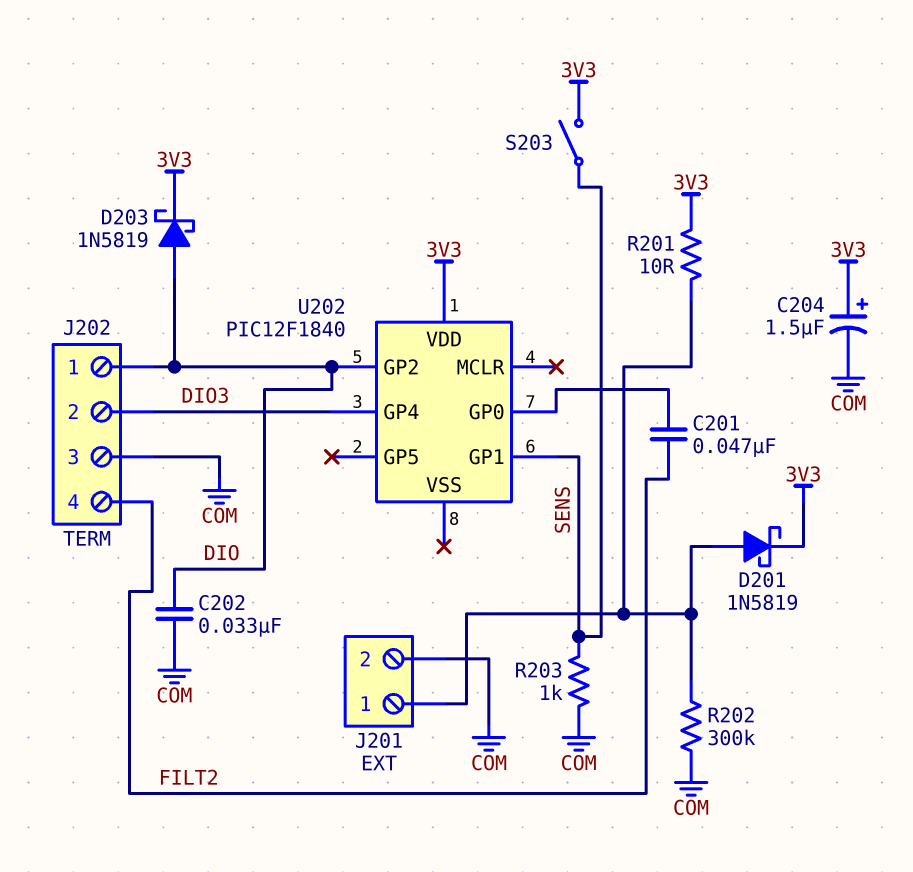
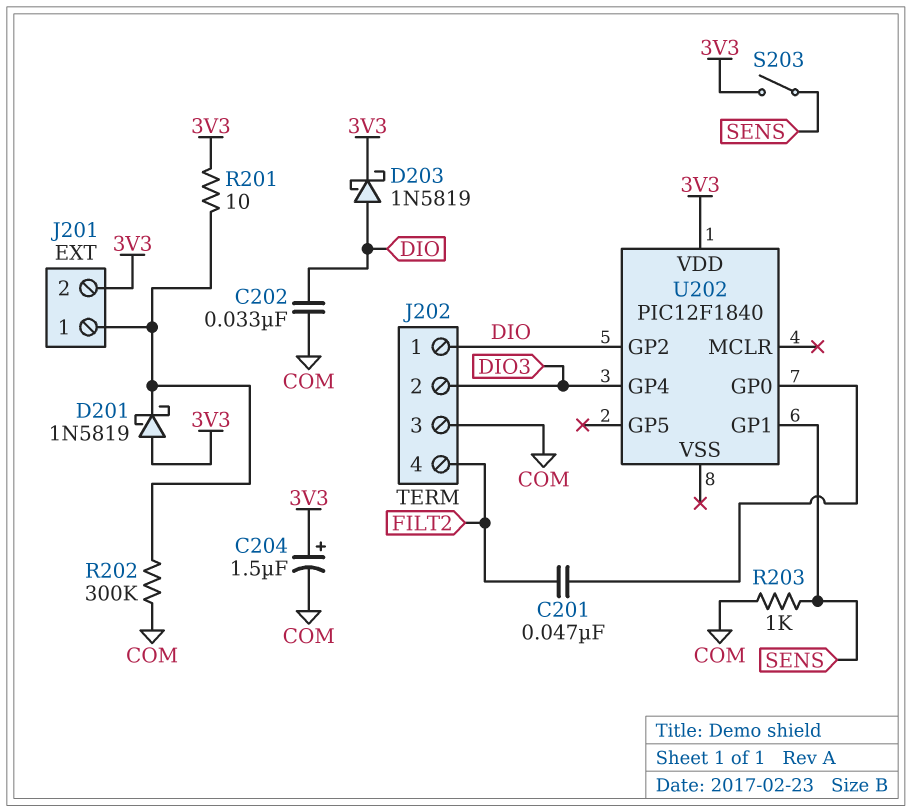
D201: schottky 1N5819 (A J201/1, K 3V3) -> schottky 1N5819 (A 3V3, K J201/1)
J201 pin 2: COM -> 3V3

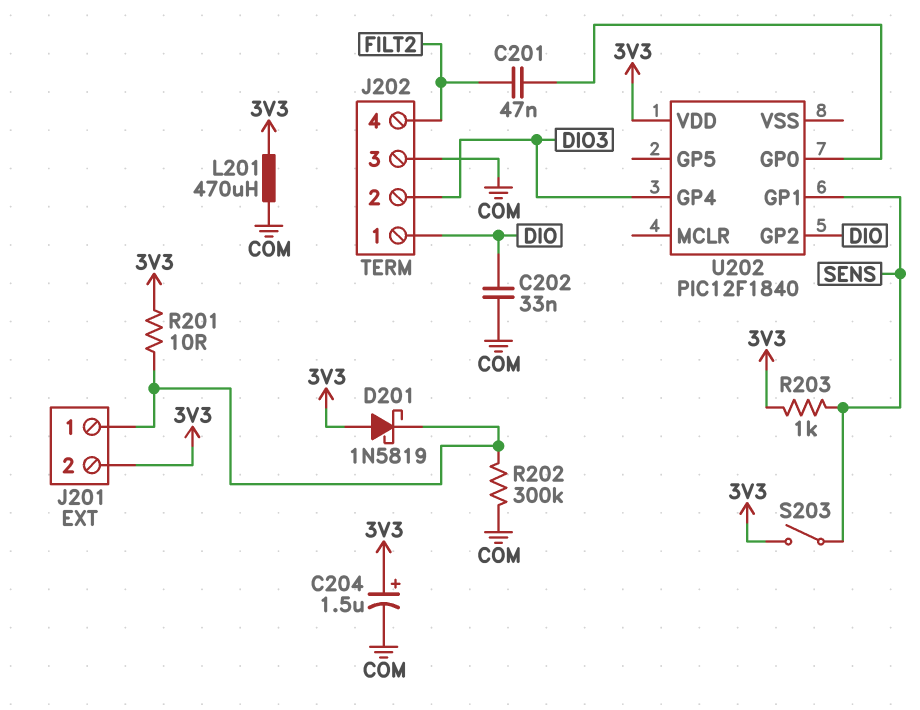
D203: schottky 1N5819 (A DIO, K 3V3) -> none
L201: none -> 470uH (3V3, COM)
R203: 1k (COM, SENS) -> 1k (3V3, SENS)

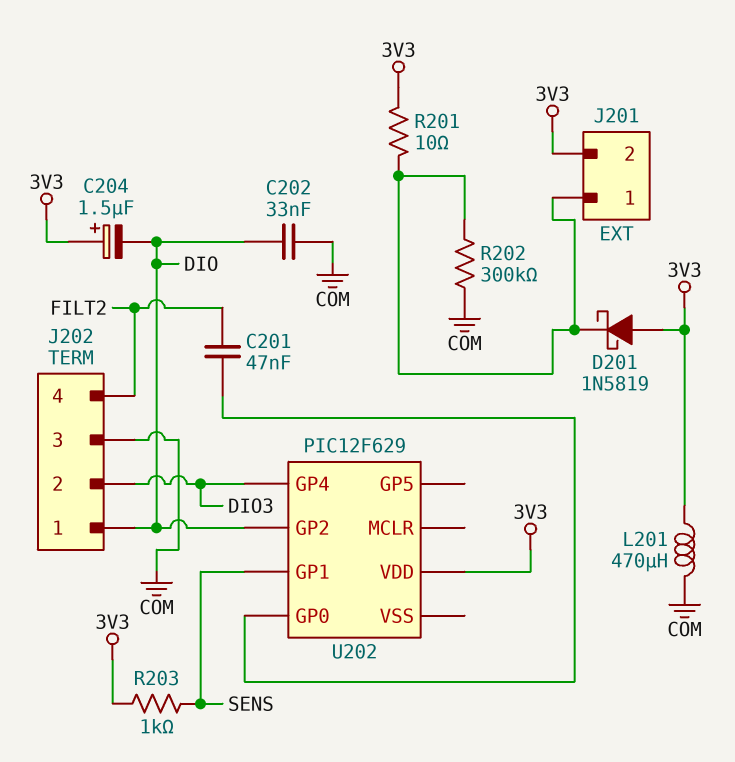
C204: 1.5uF (plus 3V3, minus COM) -> 1.5uF (plus 3V3, minus DIO)
S203: switch (3V3, SENS) -> none
U202: PIC12F1840 -> PIC12F629

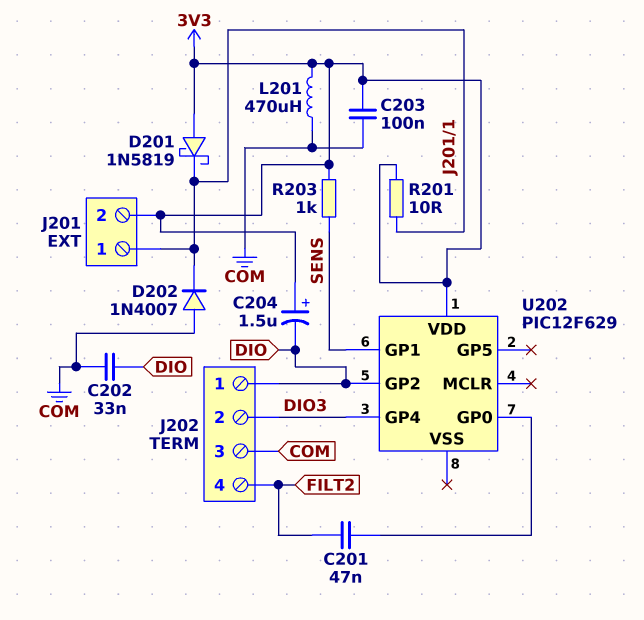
C203: none -> 100nF (3V3, COM)
D202: none -> diode 1N4007 (A COM, K J201/1)
R202: 300k (COM, J201/1) -> none

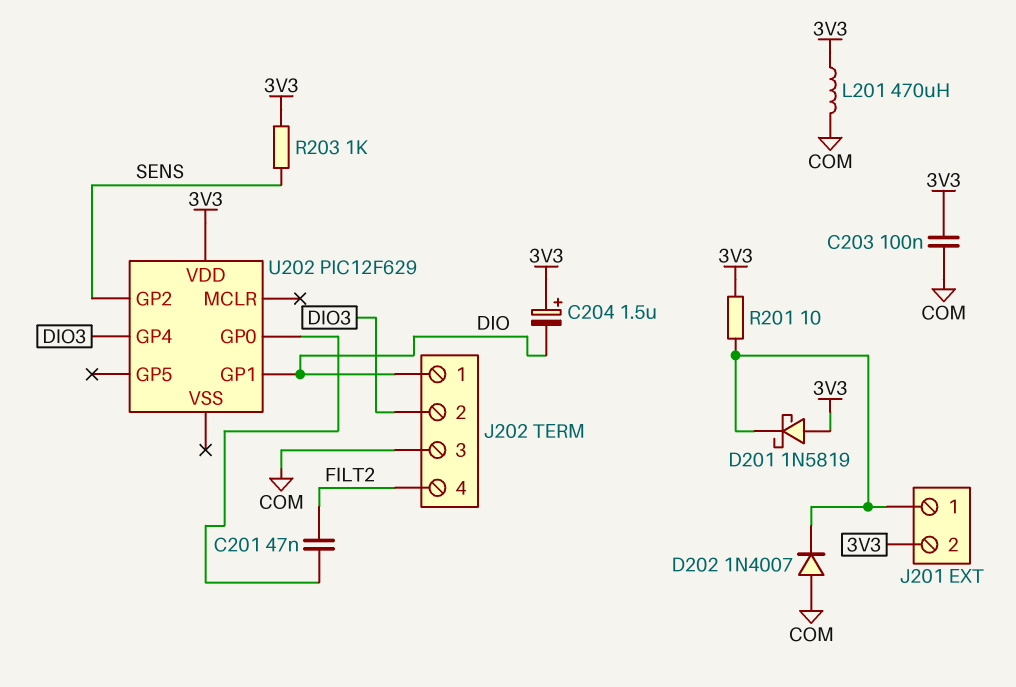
C202: 33nF (COM, DIO) -> none
U202 pin GP1: SENS -> DIO
U202 pin GP2: DIO -> SENS

